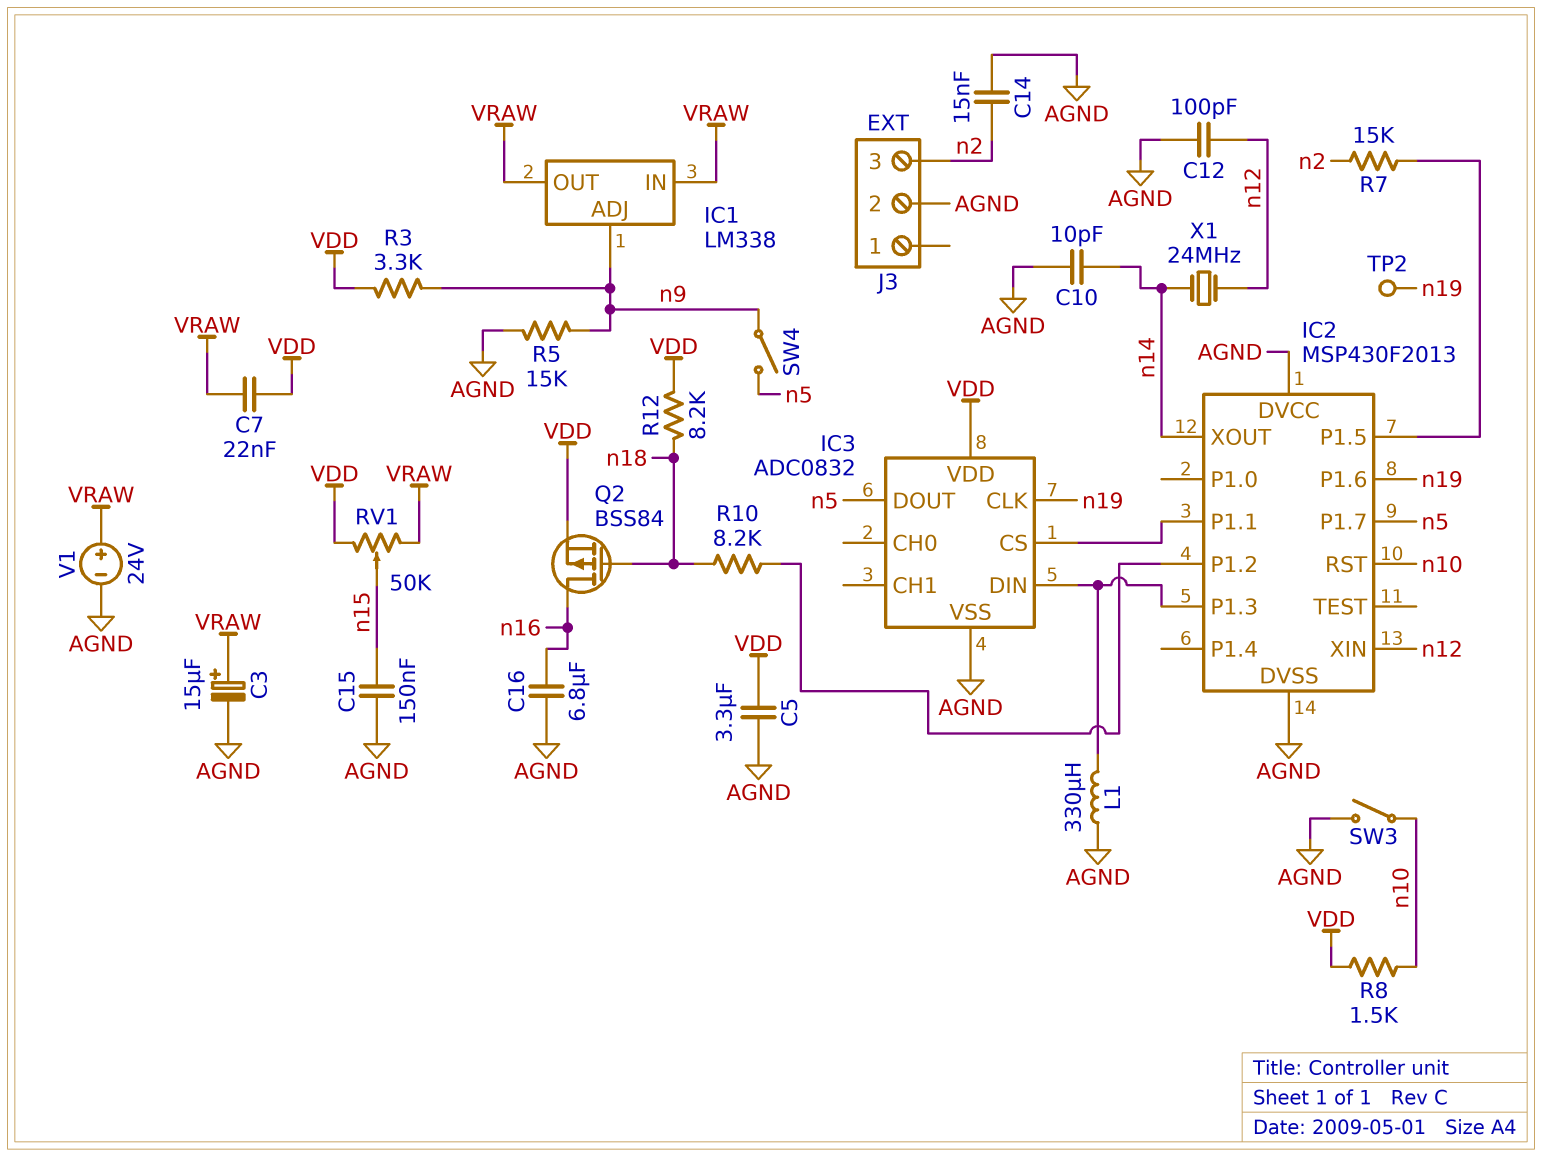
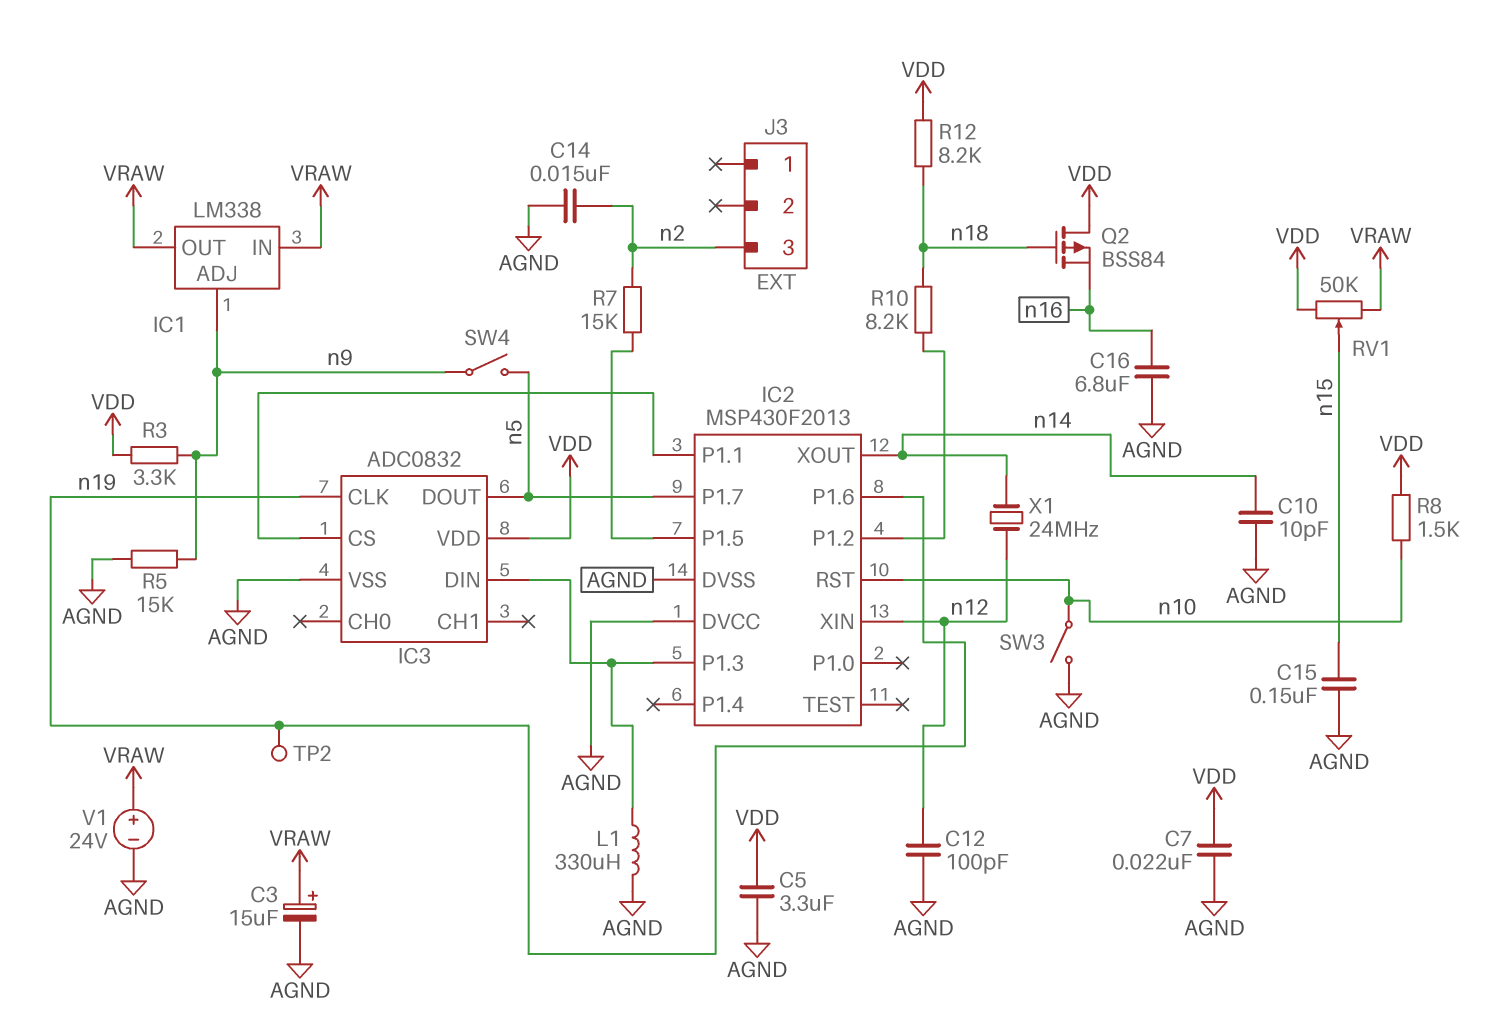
C7: 22nF (VDD, VRAW) -> 22nF (AGND, VDD)
J3 pin 2: AGND -> none
Q2: PMOS BSS84 (G n18, D n16, S VDD) -> PMOS BSS84 (G n18, D VDD, S n16)

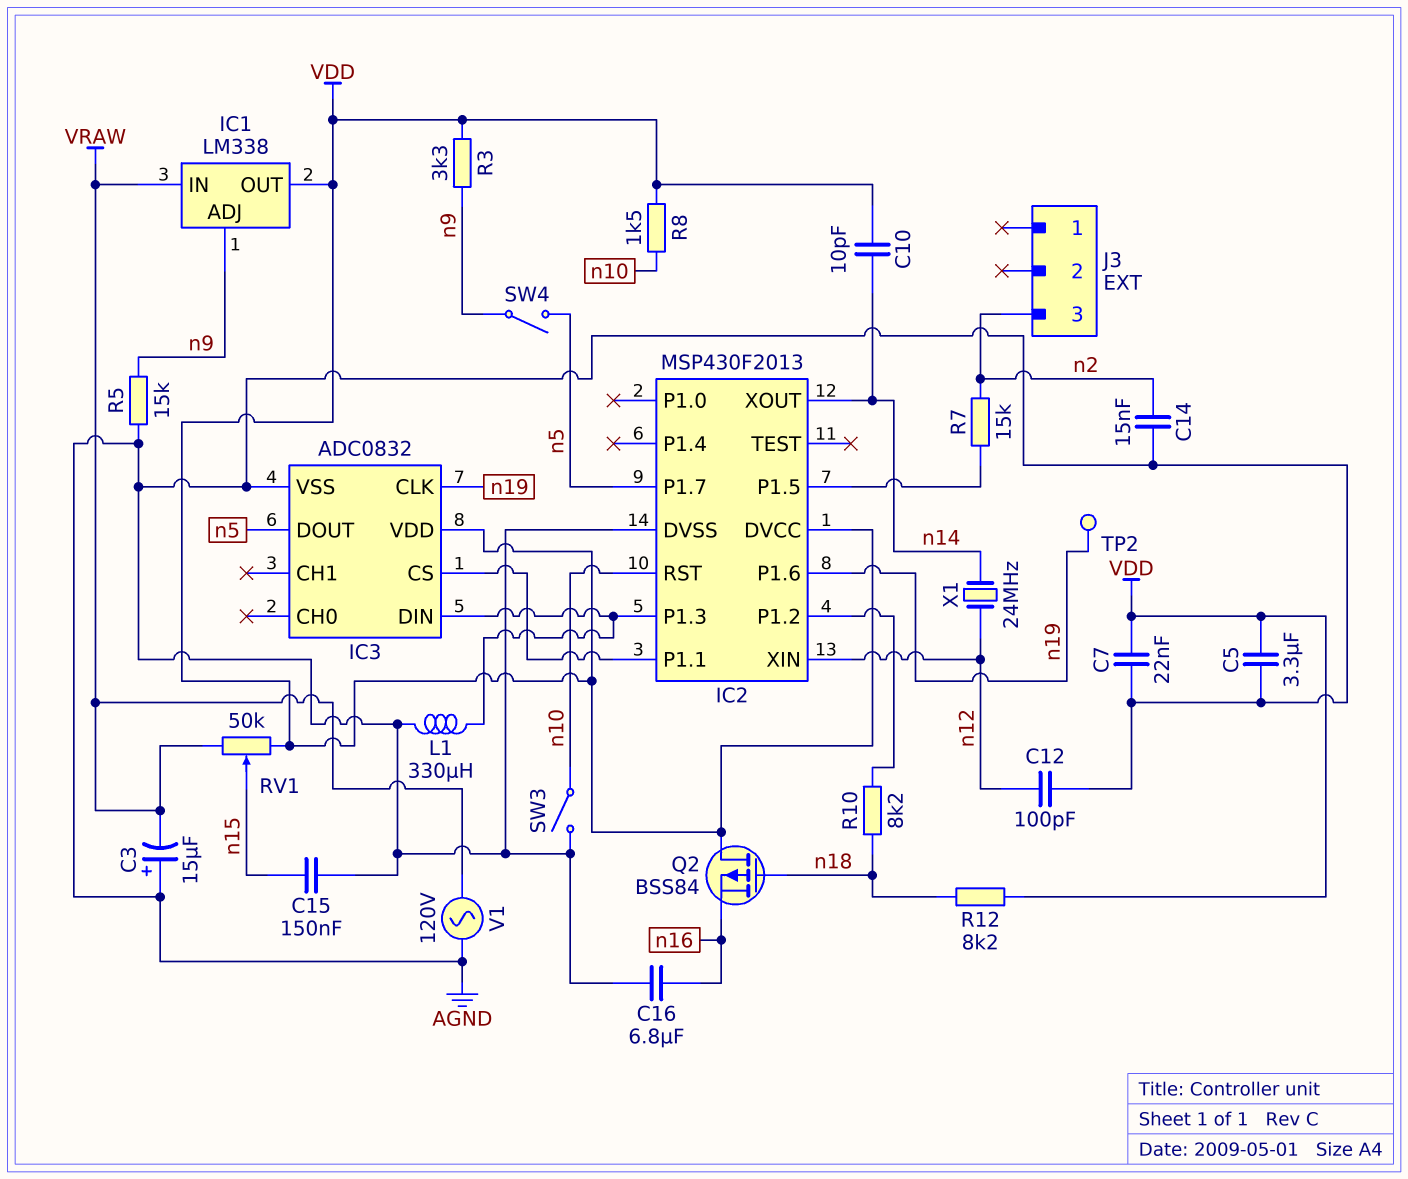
C3: 15uF (plus VRAW, minus AGND) -> 15uF (plus AGND, minus VRAW)
C10: 10pF (AGND, n14) -> 10pF (VDD, n14)
IC1 pin OUT: VRAW -> VDD
IC2 pin DVCC: AGND -> VDD
V1: 24V (plus VRAW, minus AGND) -> AC 120V (AGND, VRAW)

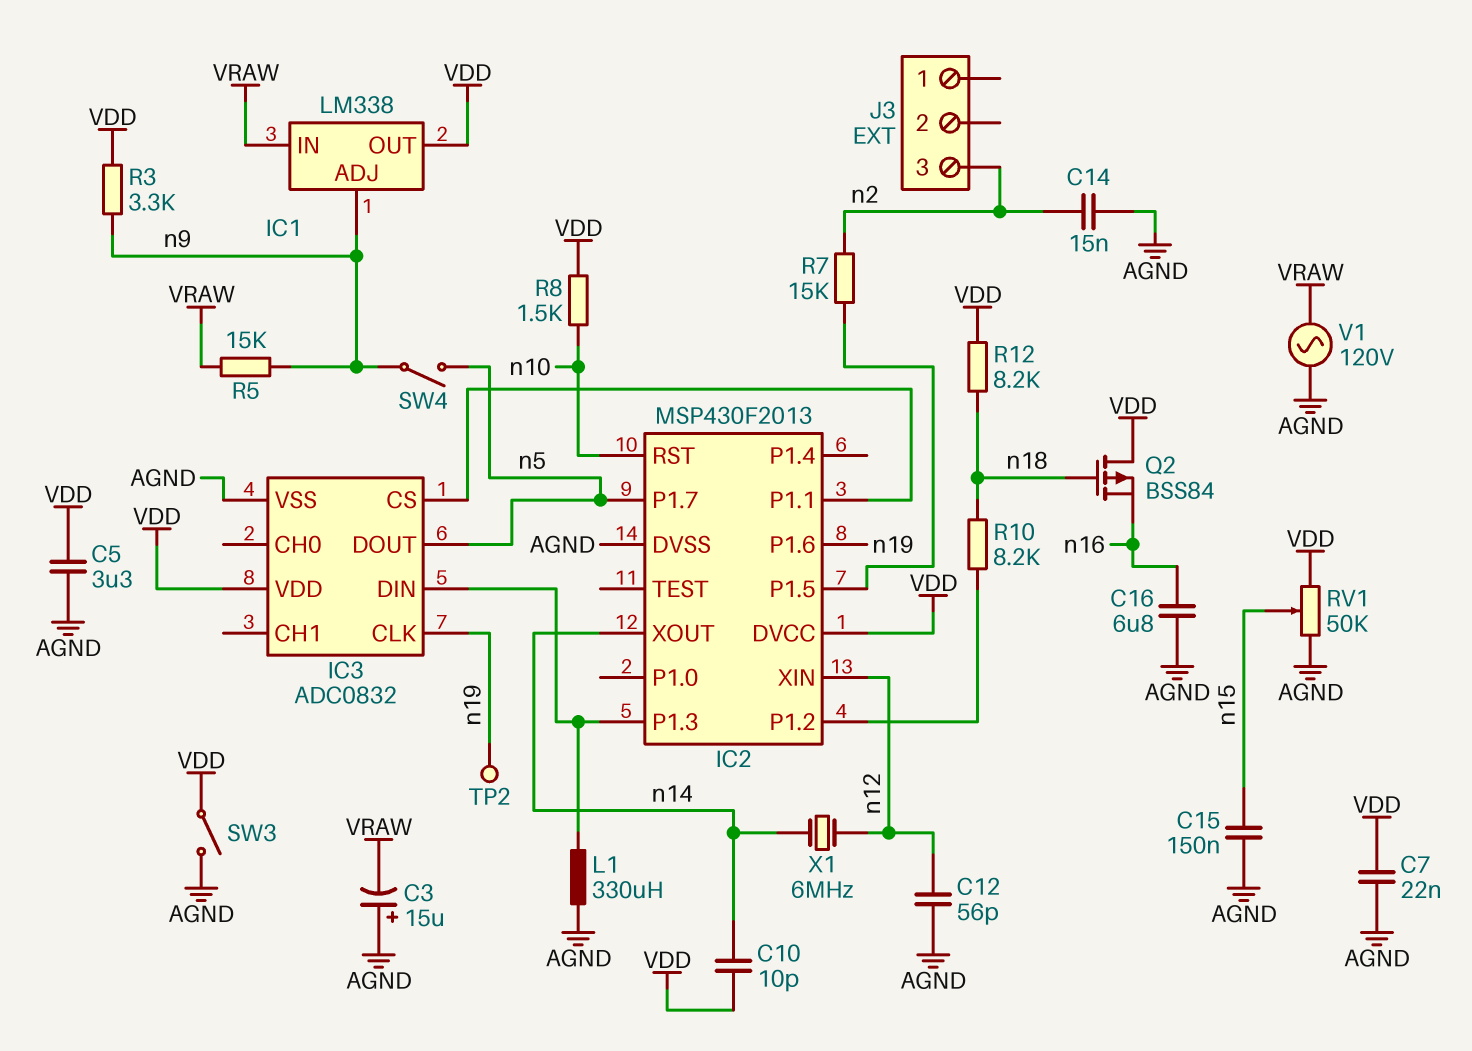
C12: 100pF (AGND, n12) -> 56pF (AGND, n12)
R5: 15k (AGND, n9) -> 15k (VRAW, n9)
RV1: 50k (VDD, VRAW, wiper n15) -> 50k (AGND, VDD, wiper n15)
SW3: switch (AGND, n10) -> switch (AGND, VDD)
X1: 24MHz (n12, n14) -> 6MHz (n12, n14)

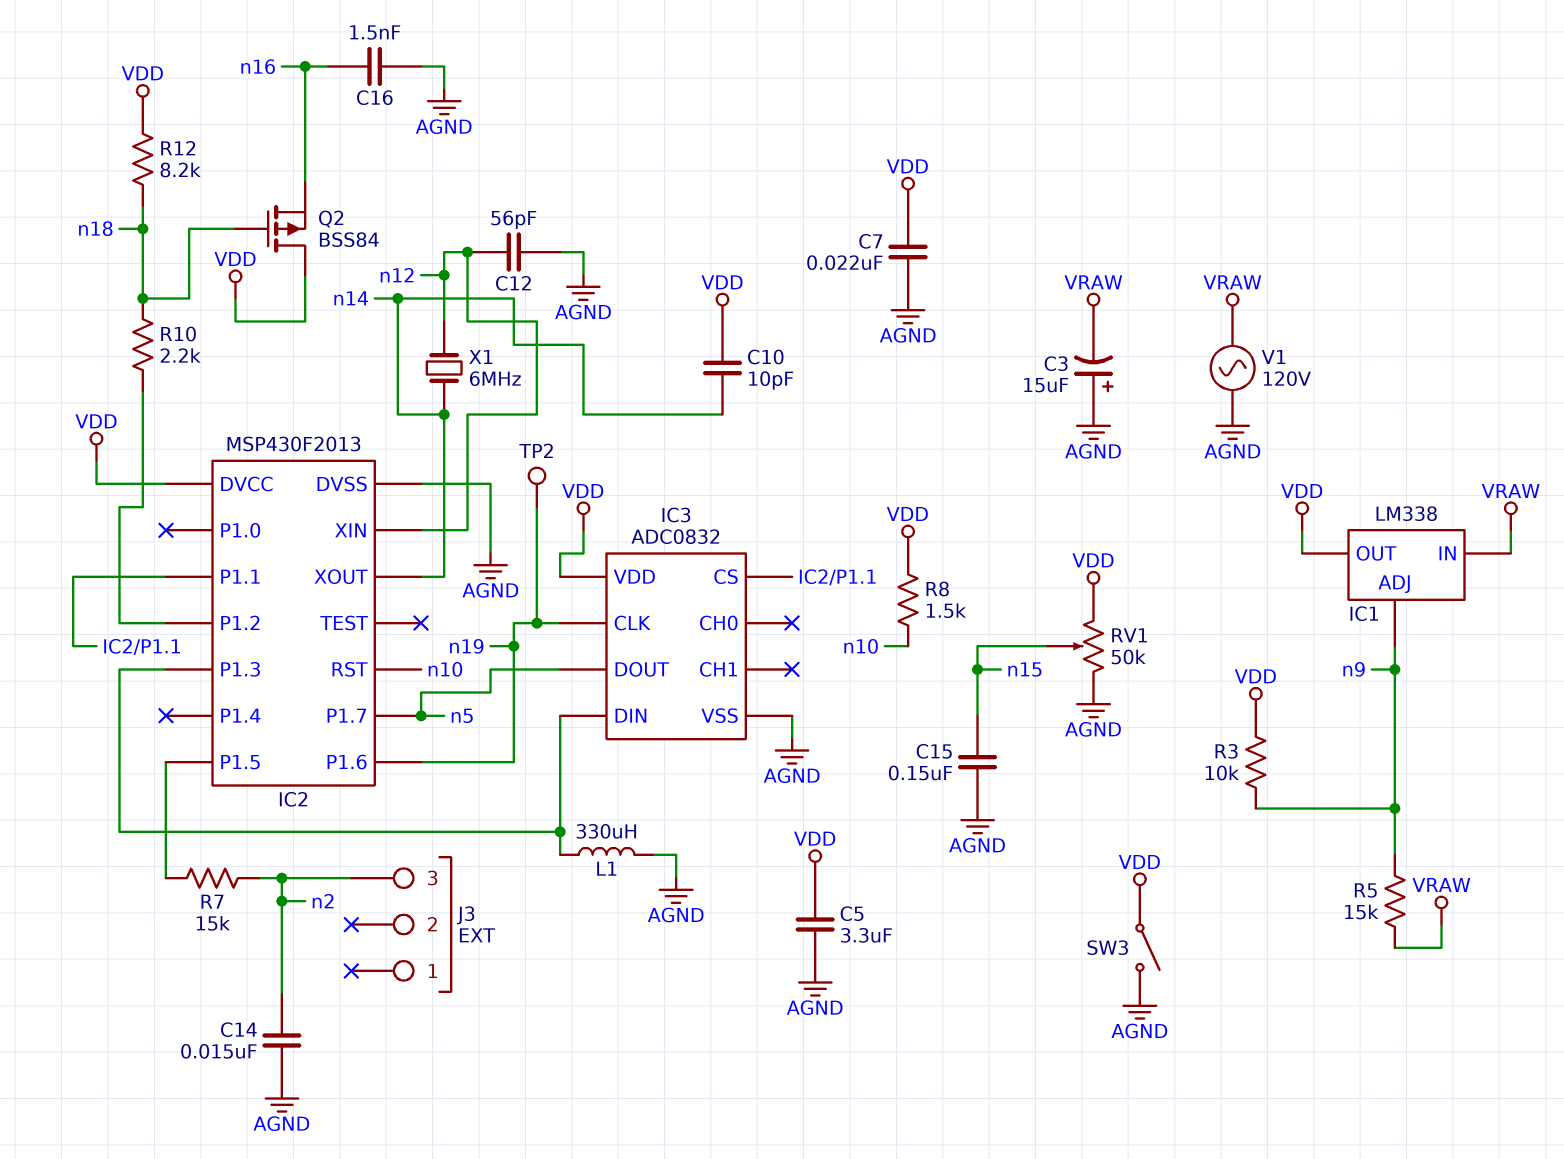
C16: 6.8uF (AGND, n16) -> 1.5nF (AGND, n16)
R3: 3.3k (VDD, n9) -> 10k (VDD, n9)
R10: 8.2k (IC2/P1.2, n18) -> 2.2k (IC2/P1.2, n18)
SW4: switch (n5, n9) -> none

